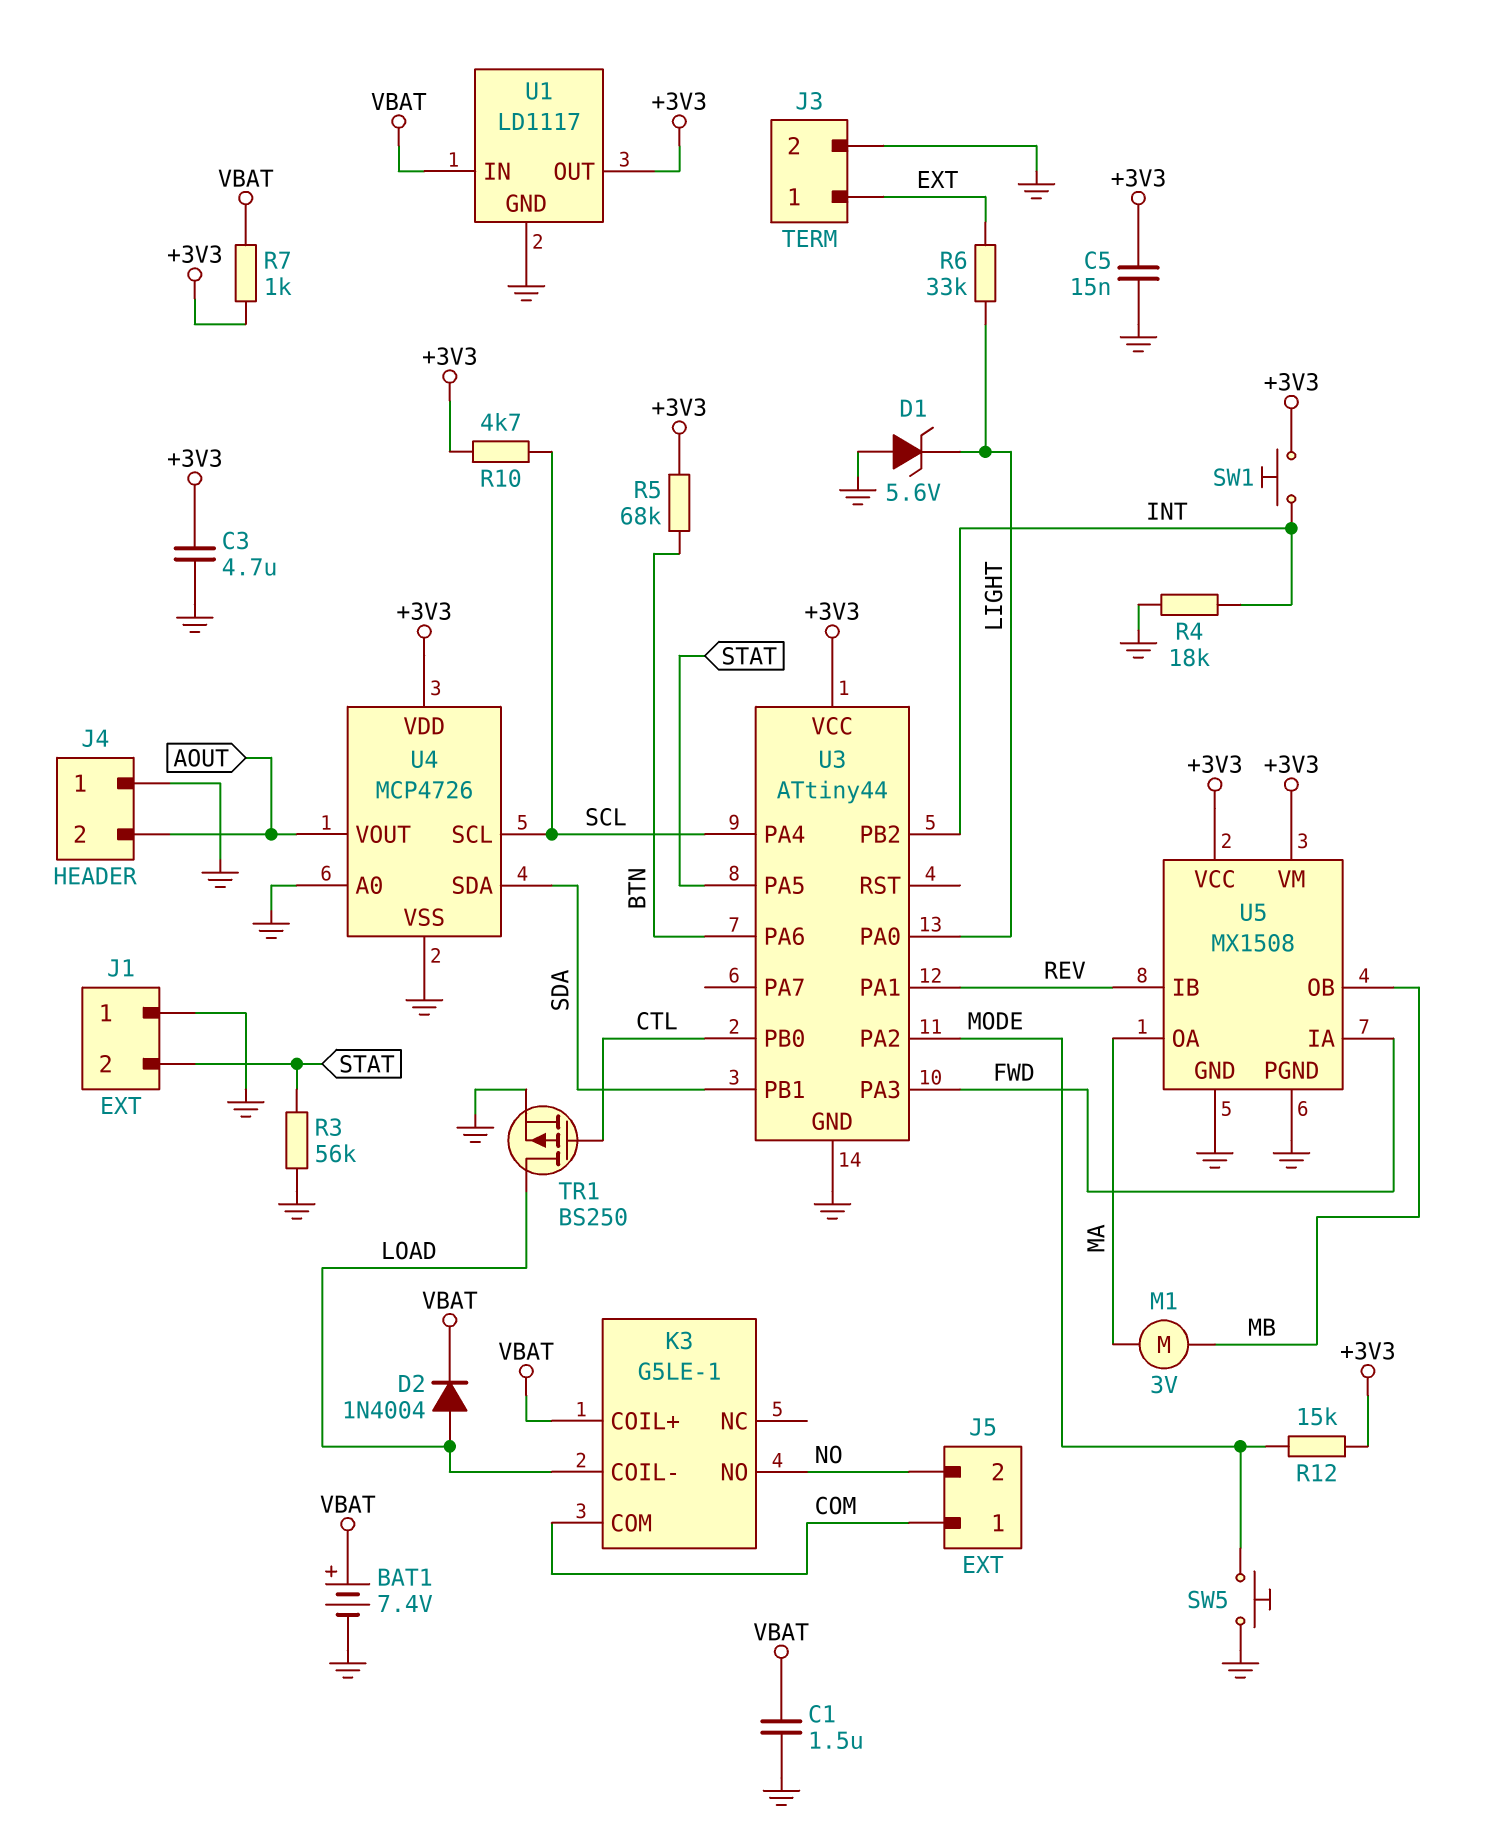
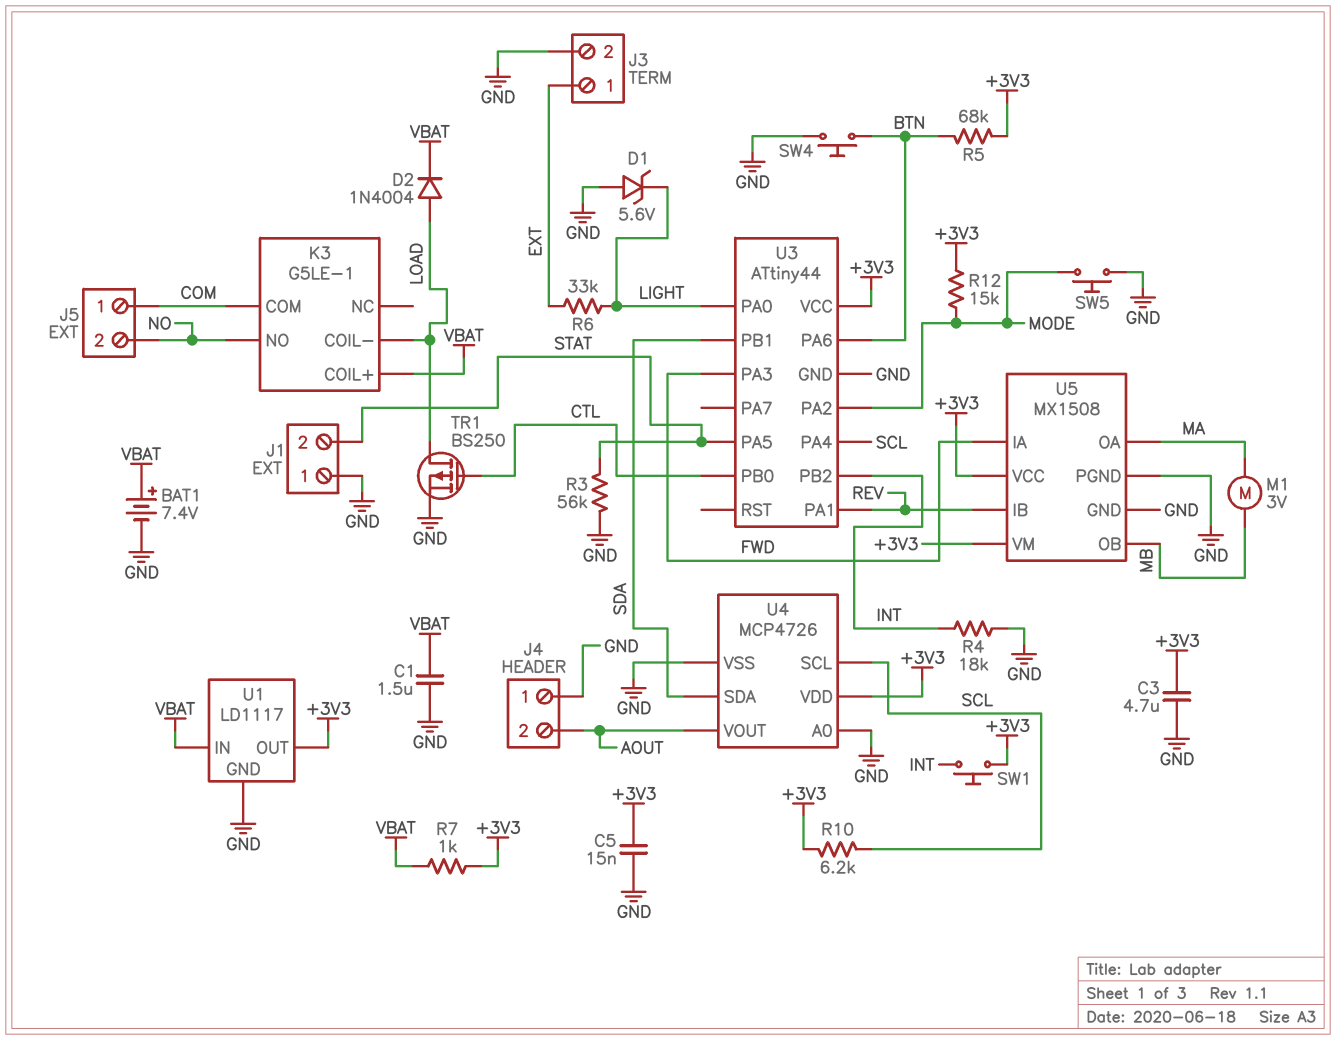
R10: 4.7k (+3V3, SCL) -> 6.2k (+3V3, SCL)
SW4: none -> button (BTN, GND)

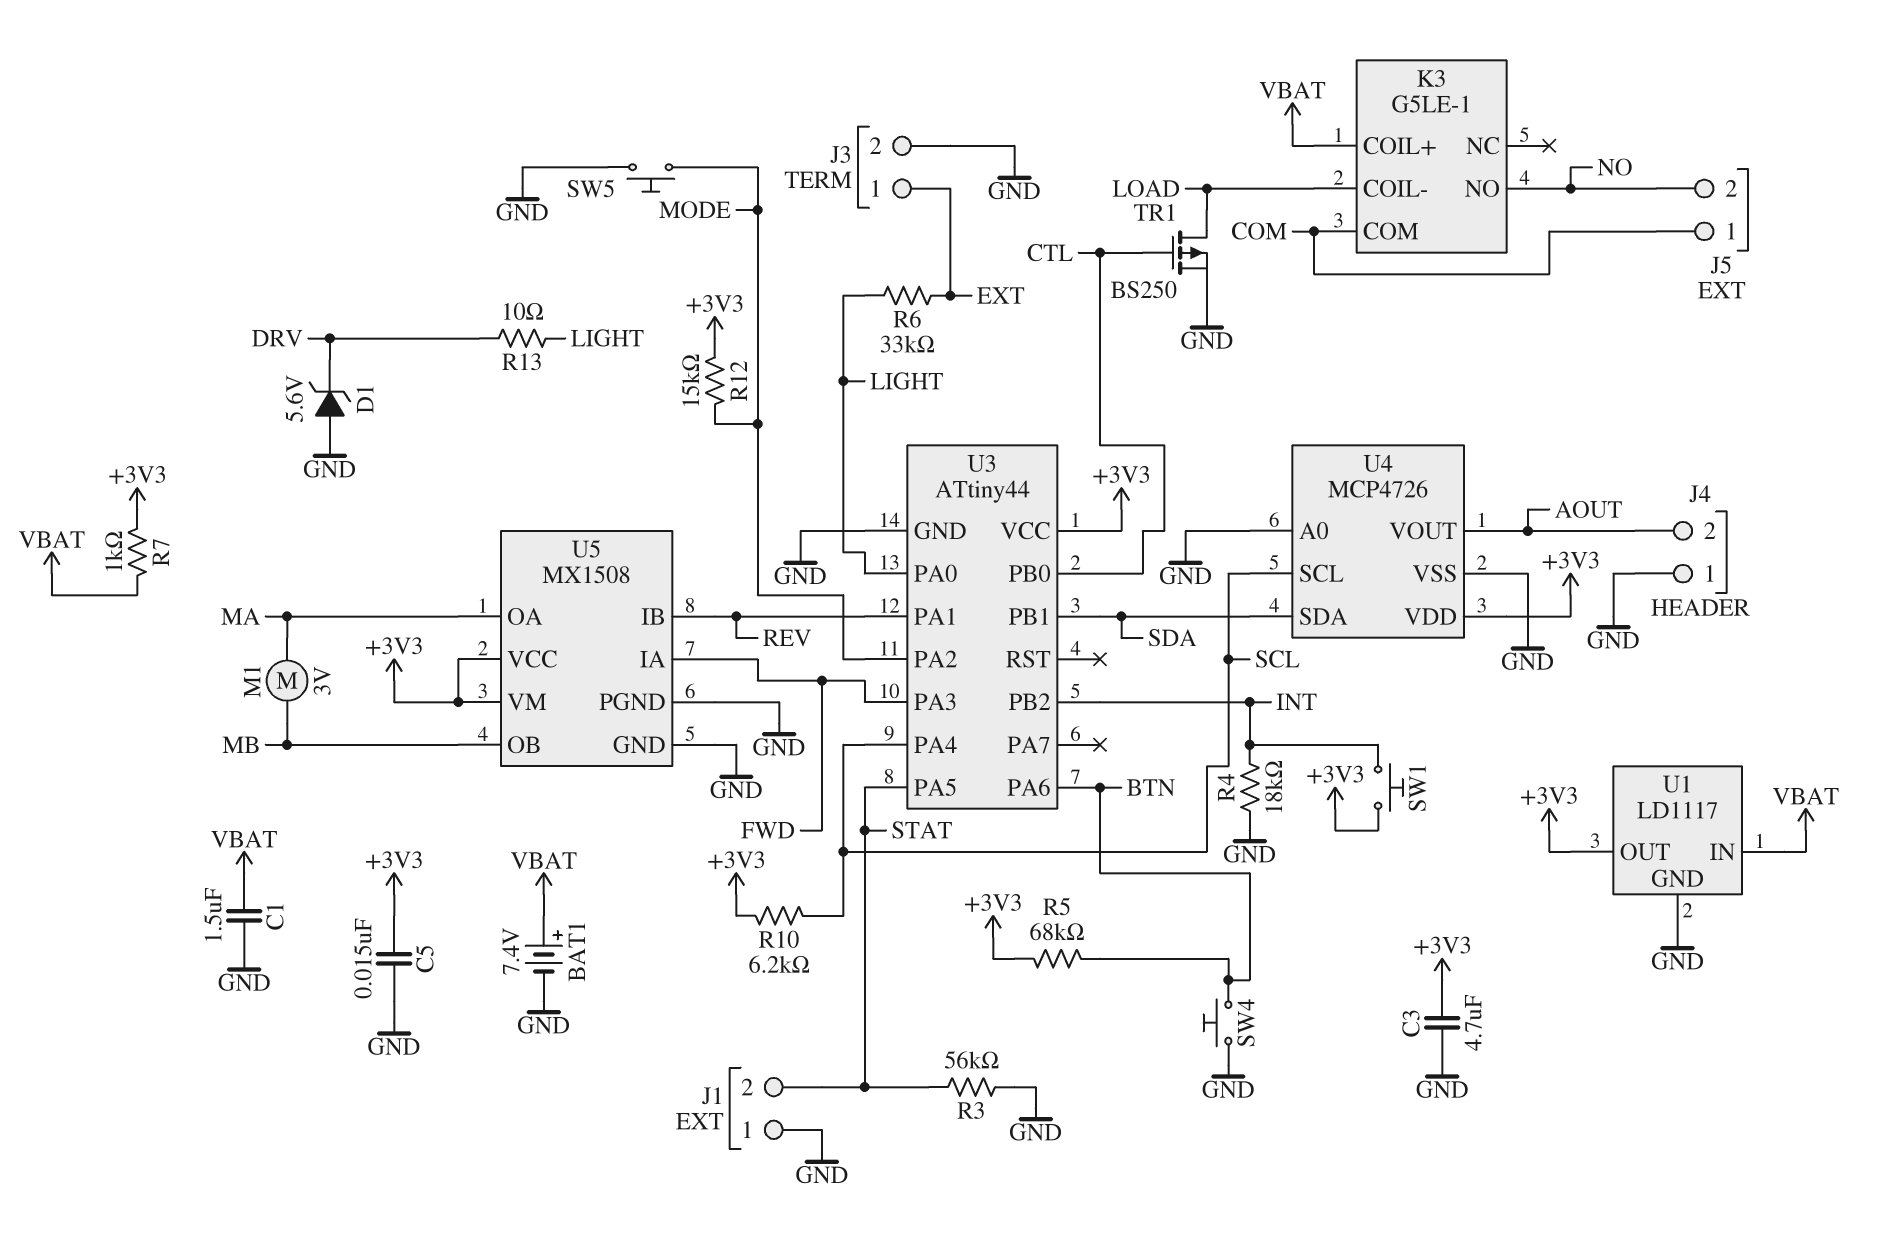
D1: zener 5.6V (A GND, K LIGHT) -> zener 5.6V (A GND, K DRV)
D2: diode 1N4004 (A LOAD, K VBAT) -> none
R13: none -> 10 (DRV, LIGHT)

